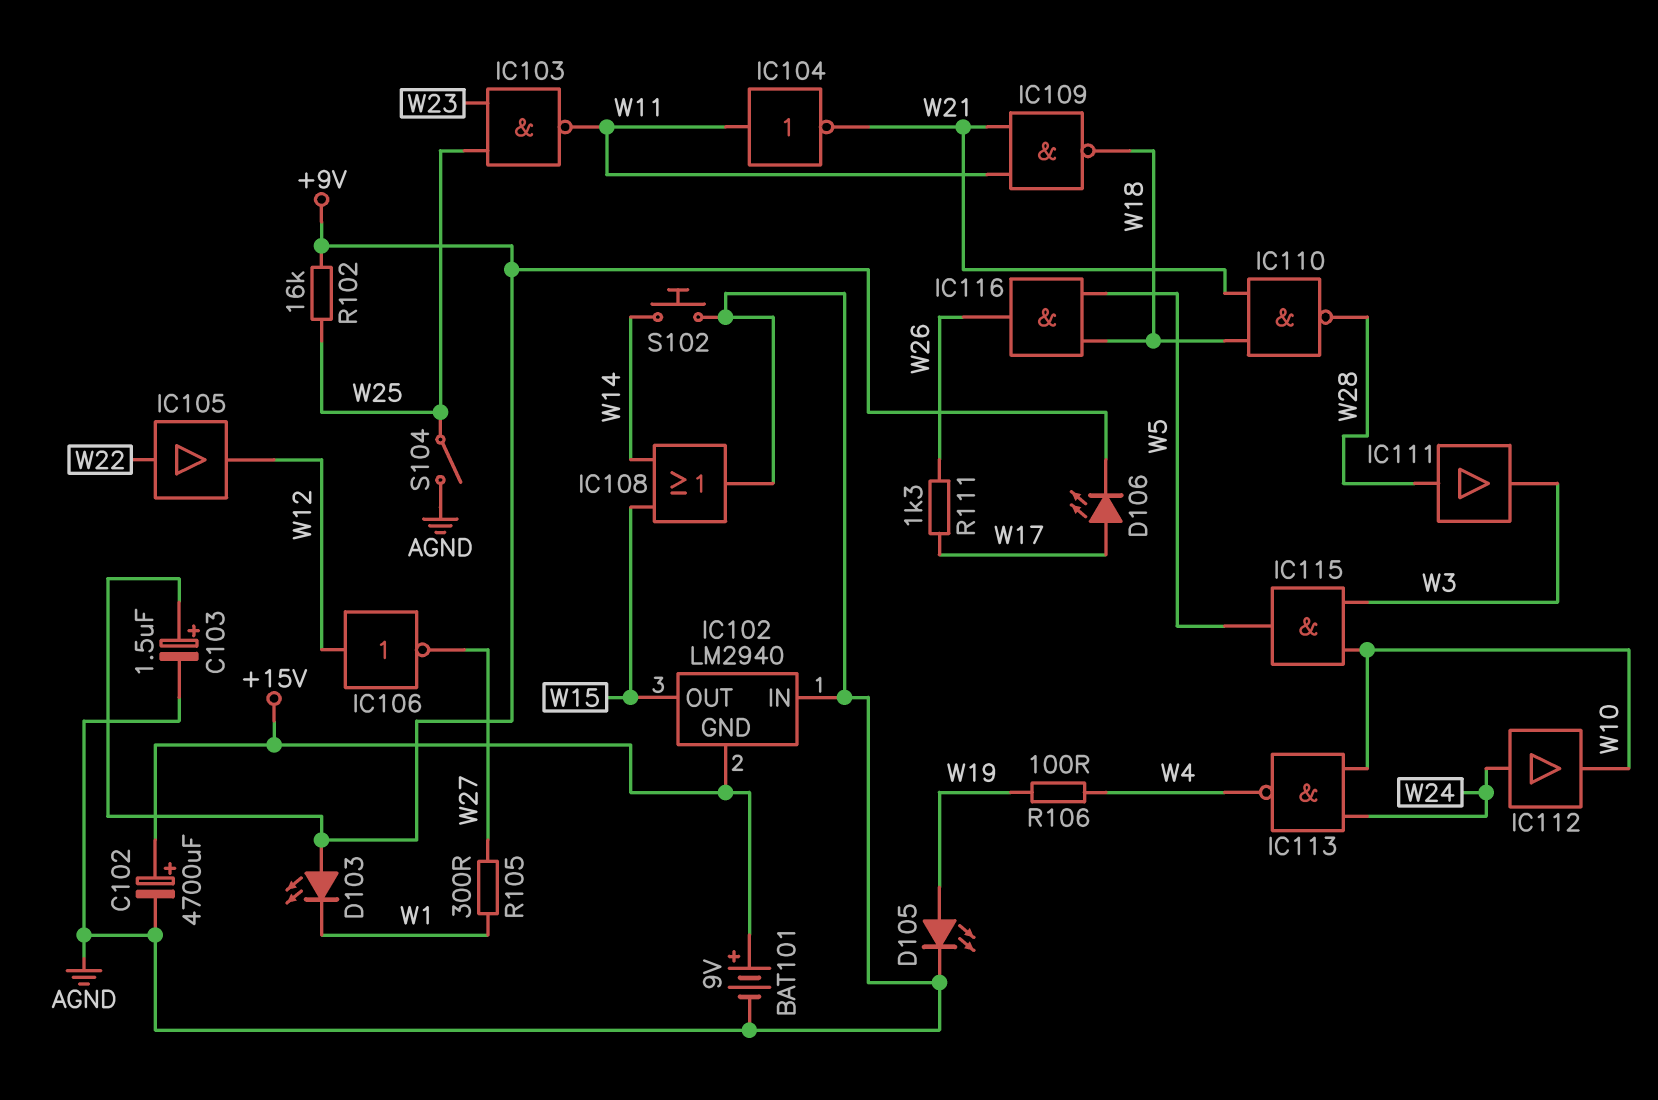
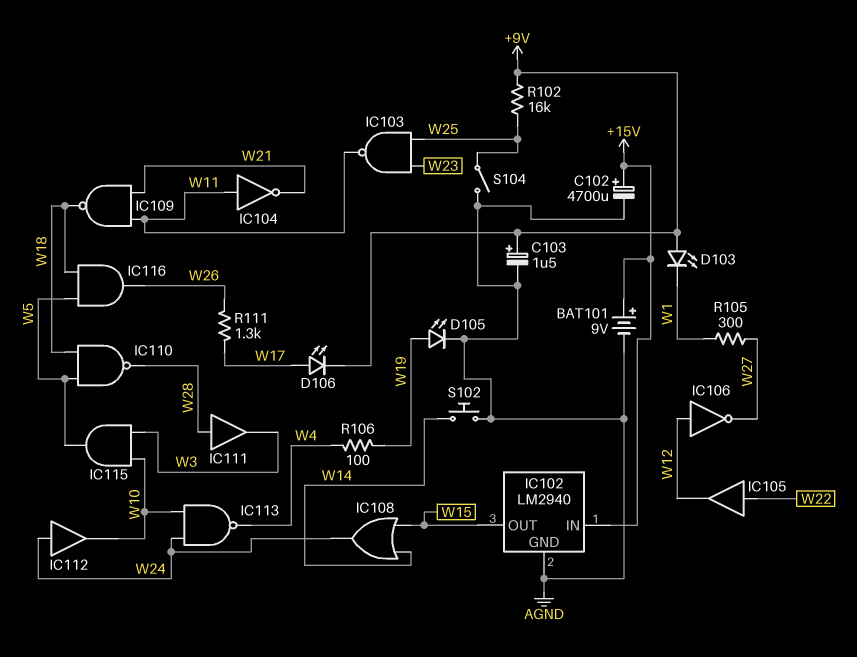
IC102 pin GND: +15V -> AGND
IC102 pin IN: AGND -> +15V
IC108: OR (in W14, in W15, out AGND) -> OR (in W14, in W15, out W24)
IC110: NAND (in W18, in W21, out W28) -> NAND (in W5, in W18, out W28)

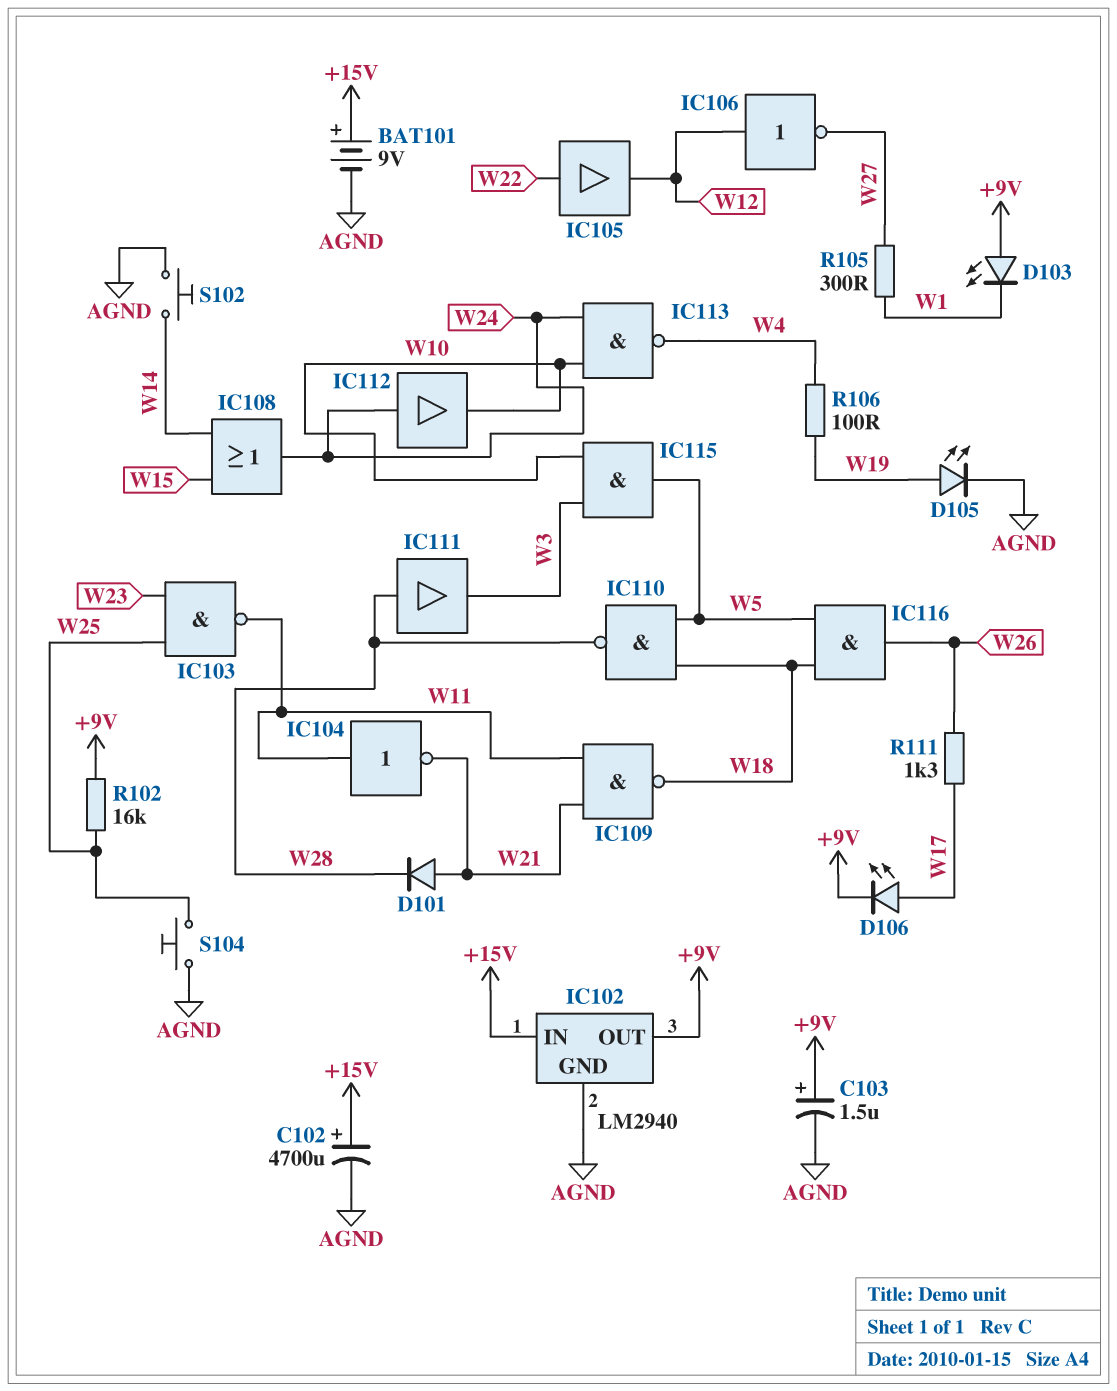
D101: none -> diode (A W21, K W28)
IC102 pin OUT: W15 -> +9V
S104: switch (AGND, W25) -> button (AGND, W25)

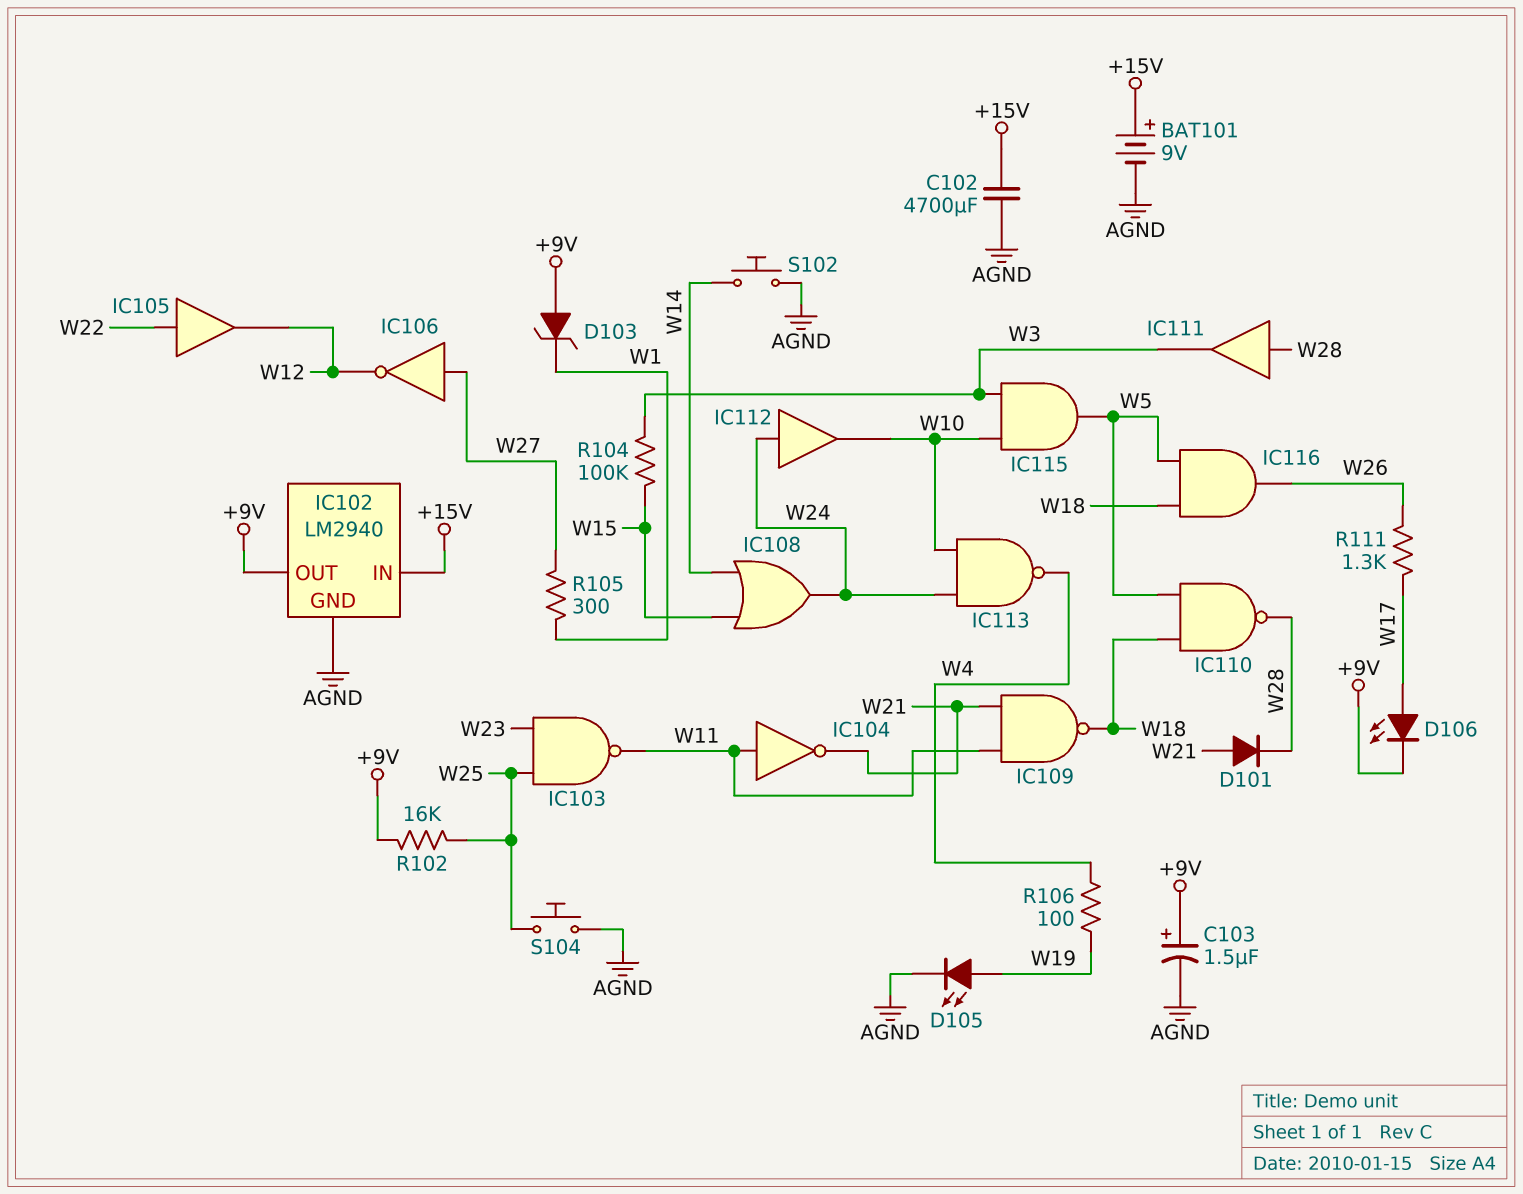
C102: 4700uF (plus +15V, minus AGND) -> 4700uF (+15V, AGND)
D103: LED (A +9V, K W1) -> zener (A +9V, K W1)
IC106: NOT (in W12, out W27) -> NOT (in W27, out W12)
R104: none -> 100k (W3, W15)

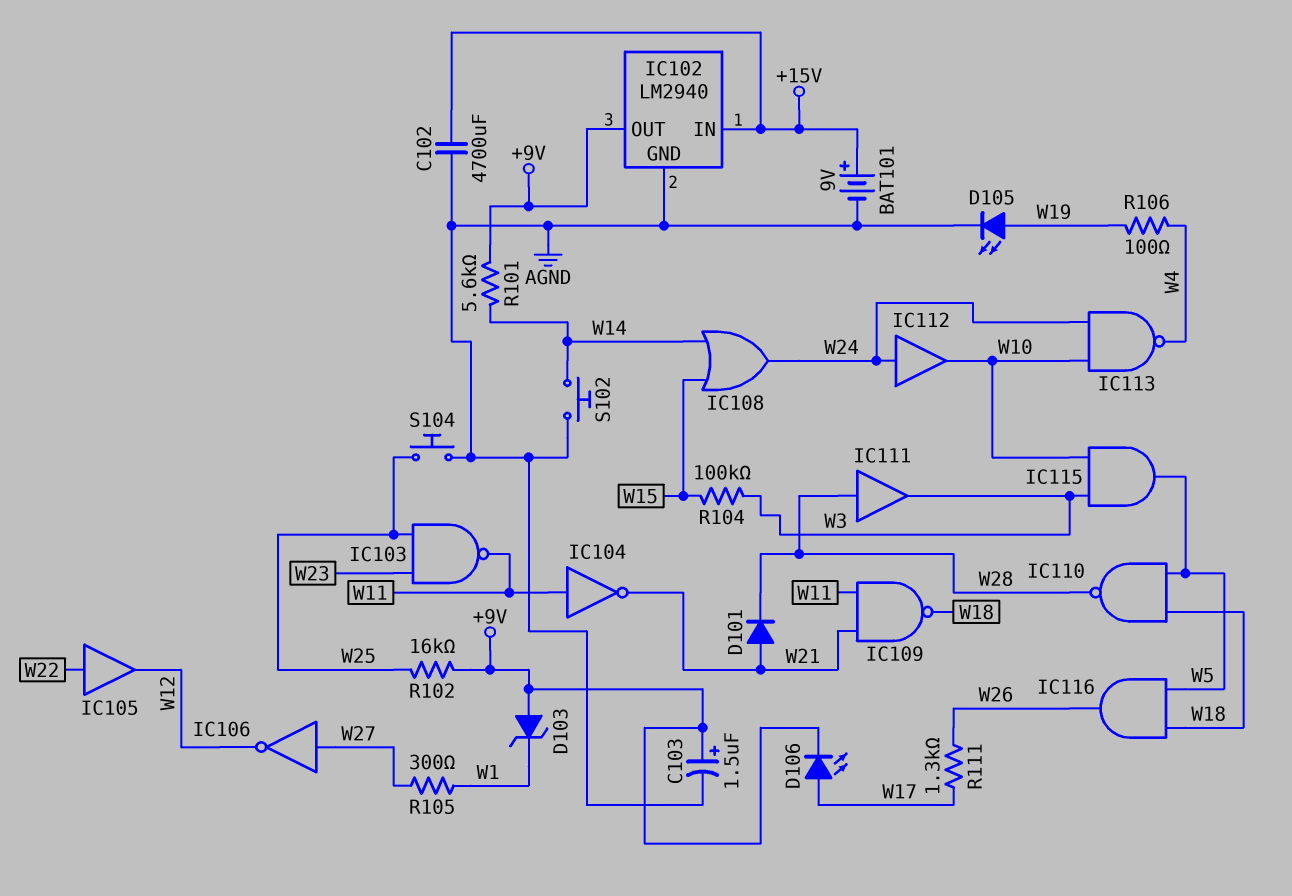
R101: none -> 5.6k (+9V, W14)

